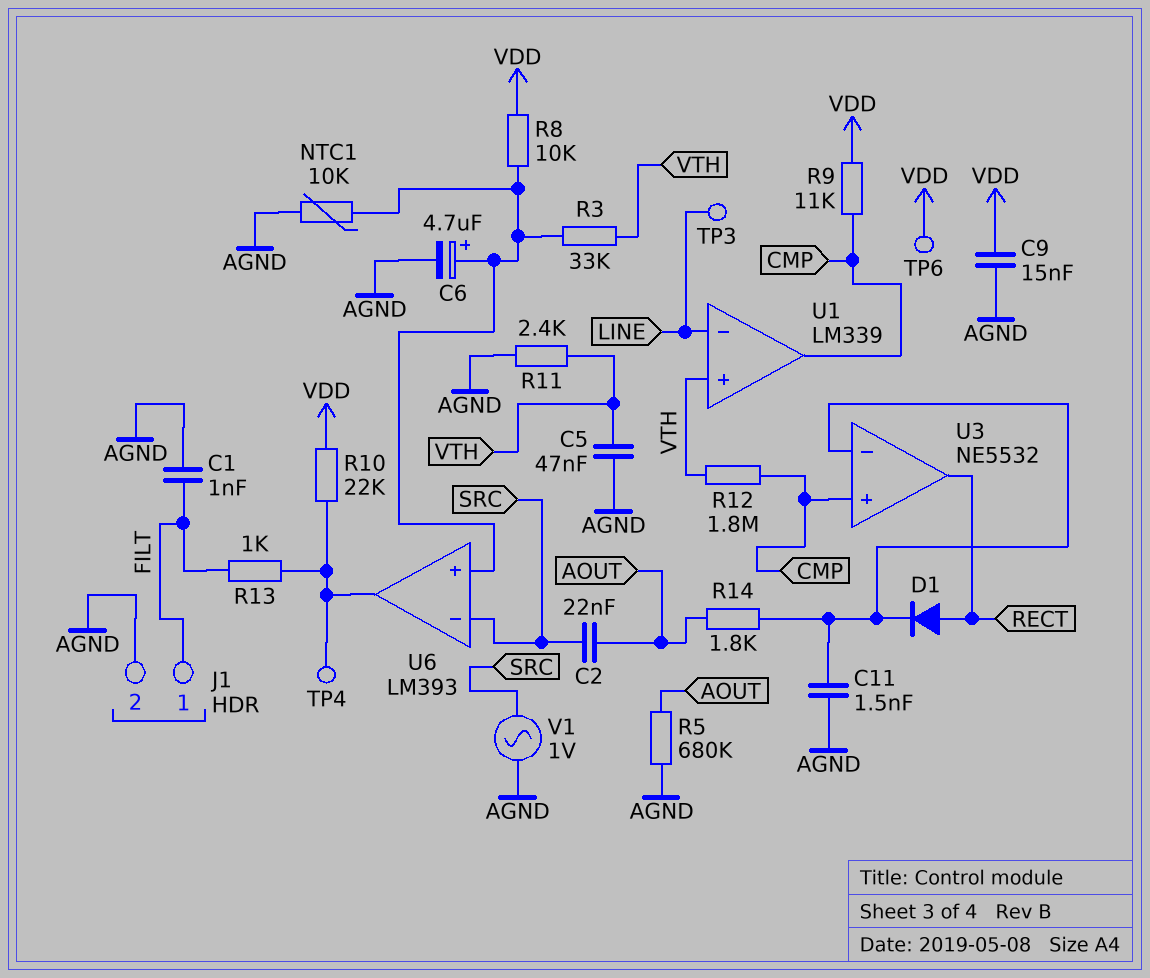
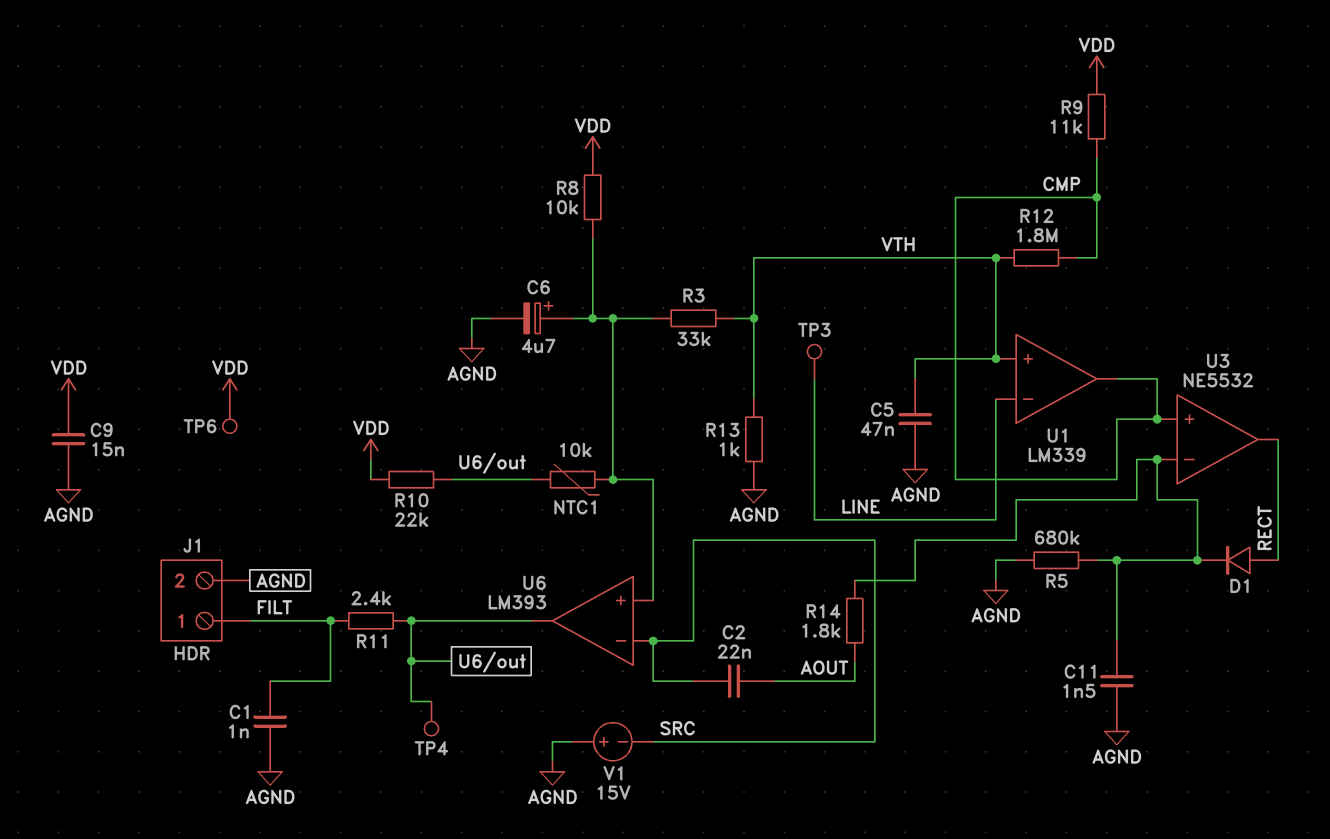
NTC1: 10k (AGND, U6/in+) -> 10k (U6/in+, U6/out)
R5: 680k (AGND, AOUT) -> 680k (AGND, U3/in-)
R11: 2.4k (AGND, VTH) -> 2.4k (FILT, U6/out)
R13: 1k (FILT, U6/out) -> 1k (AGND, VTH)
V1: AC 1V (AGND, SRC) -> 15V (plus AGND, minus SRC)

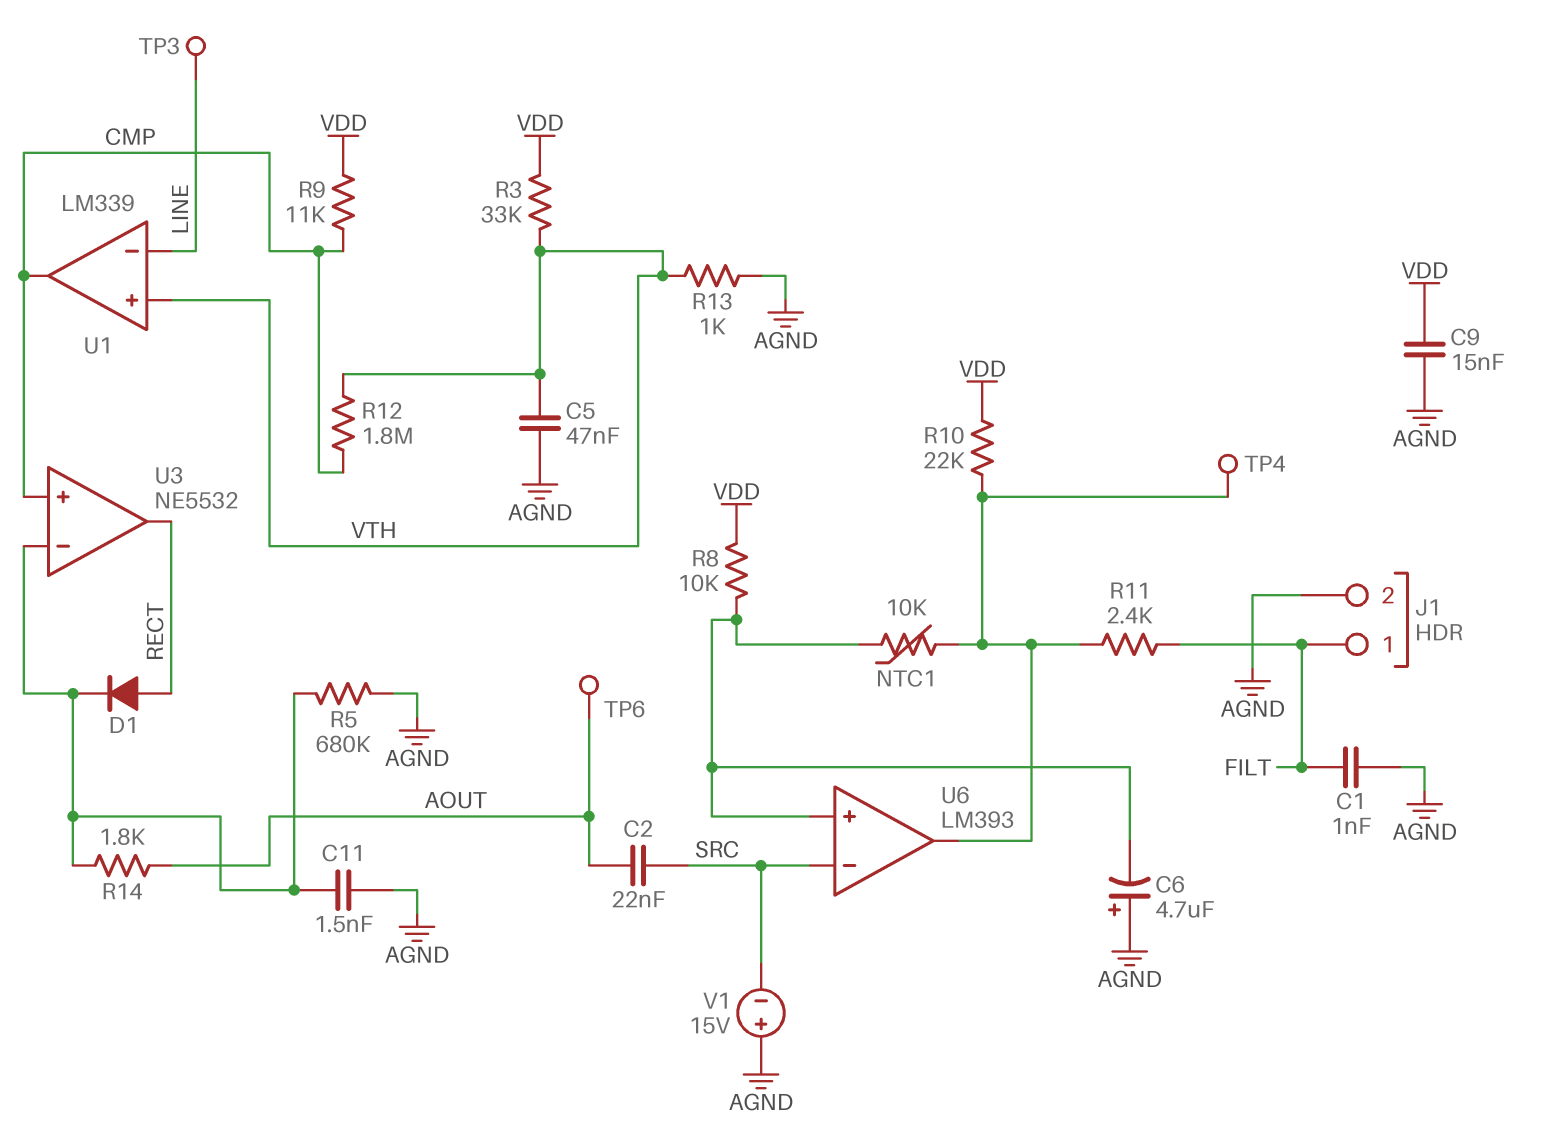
C6: 4.7uF (plus U6/in+, minus AGND) -> 4.7uF (plus AGND, minus U6/in+)
R3: 33k (U6/in+, VTH) -> 33k (VDD, VTH)
TP6: test point (VDD) -> test point (AOUT)

